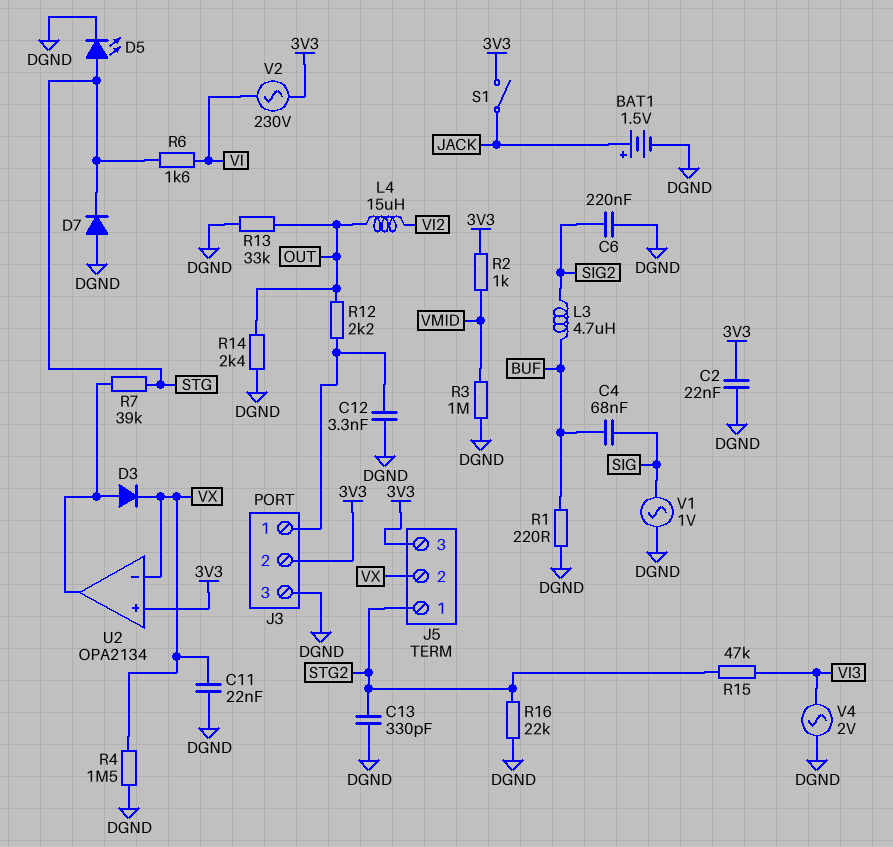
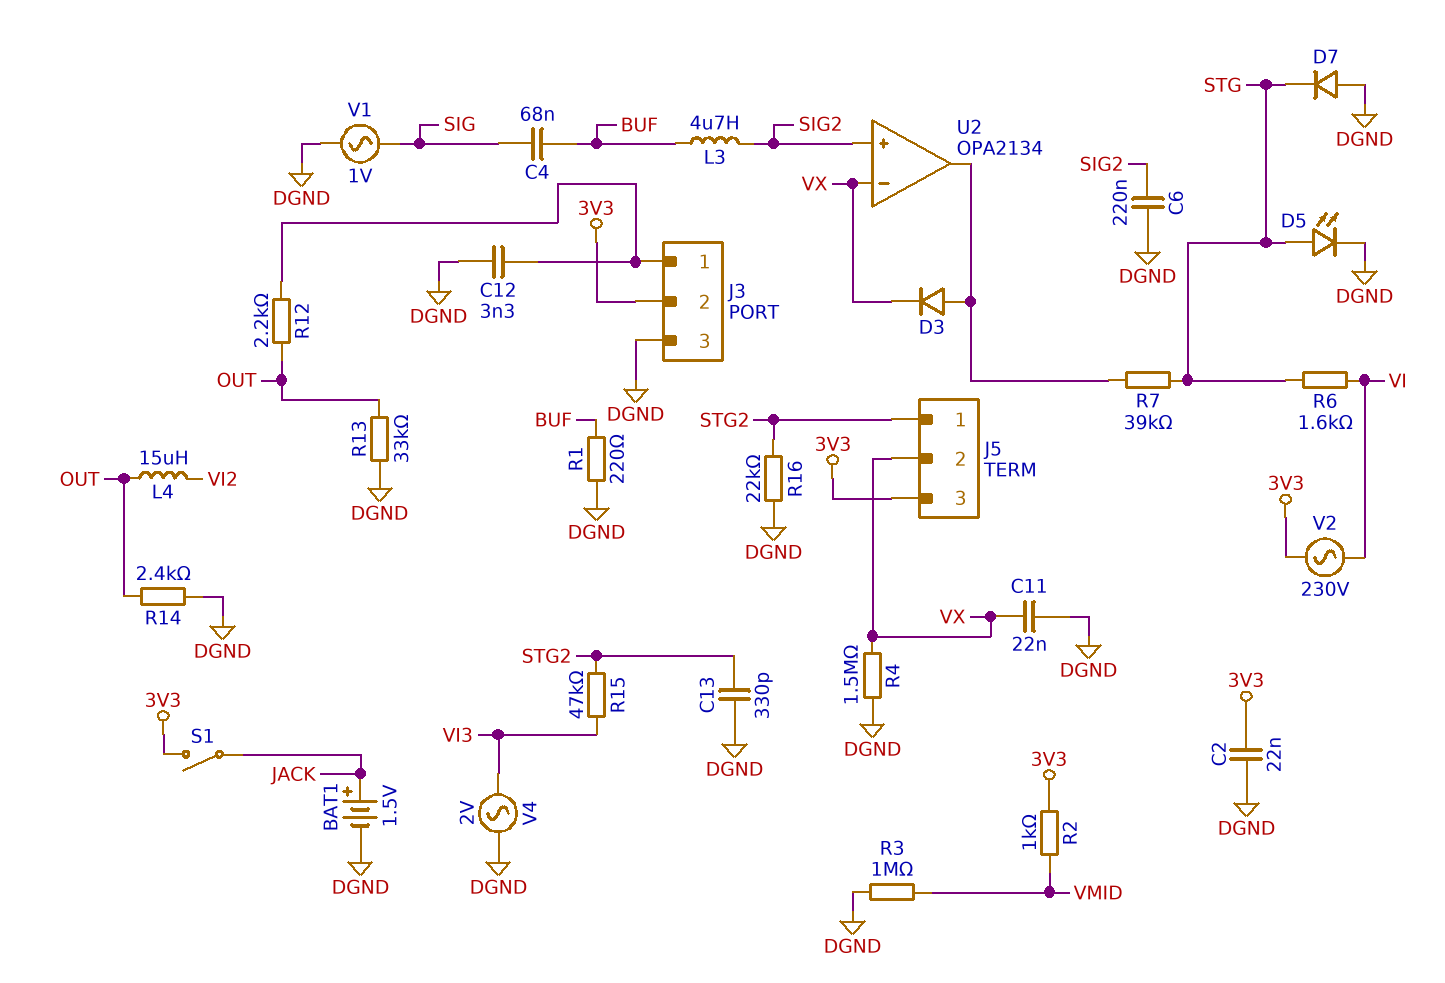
U2 pin in+: 3V3 -> SIG2

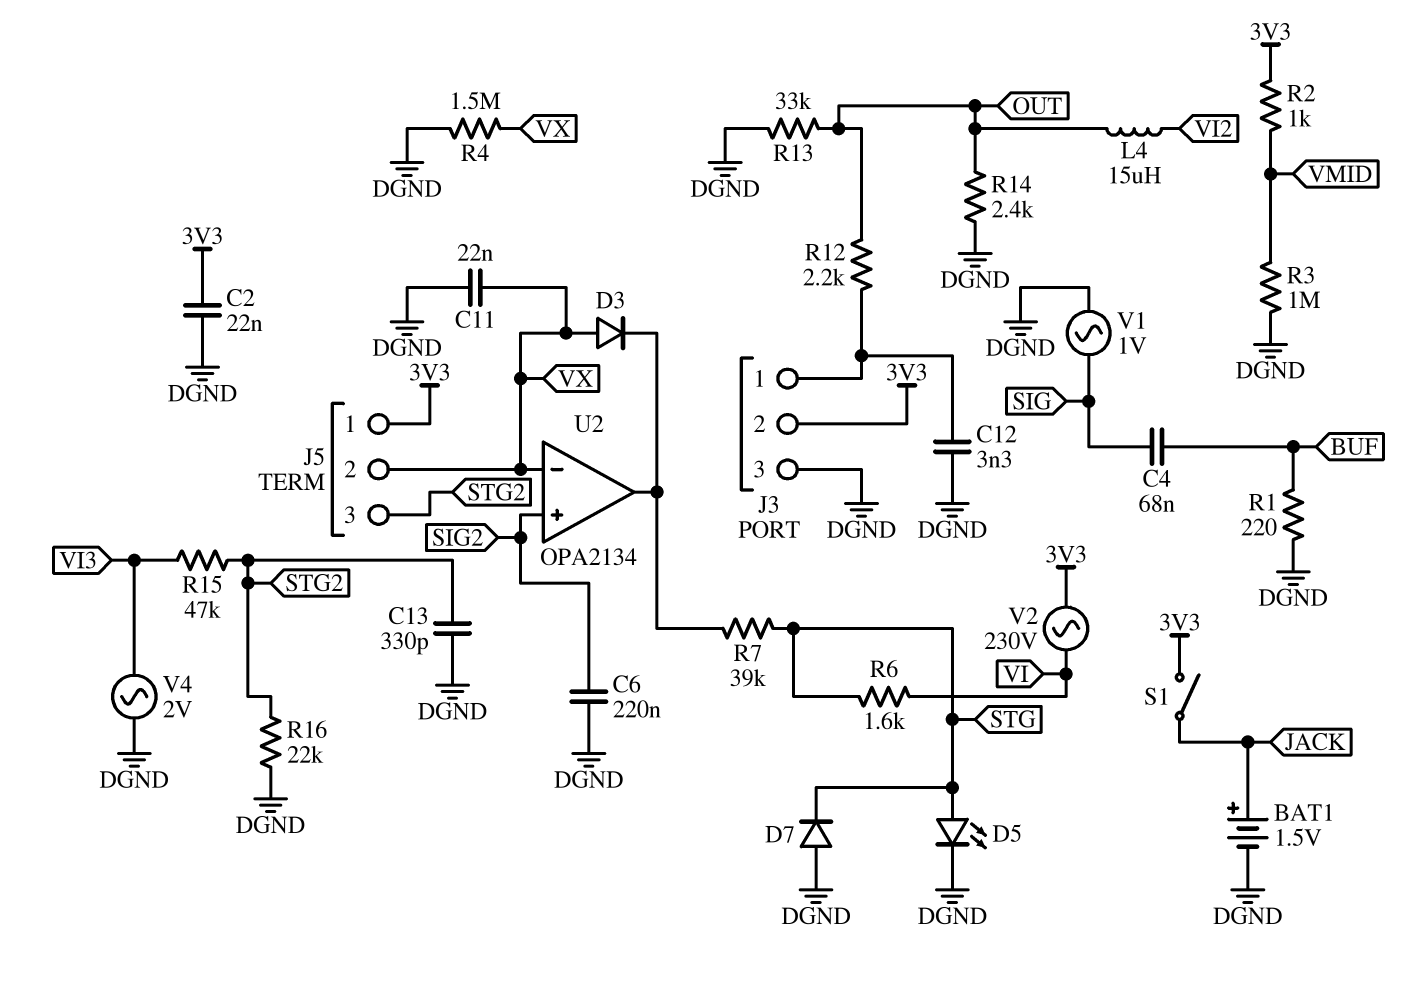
D3: diode (A U2/out, K VX) -> diode (A VX, K U2/out)
J5 pin 1: STG2 -> 3V3
J5 pin 3: 3V3 -> STG2
L3: 4.7uH (BUF, SIG2) -> none

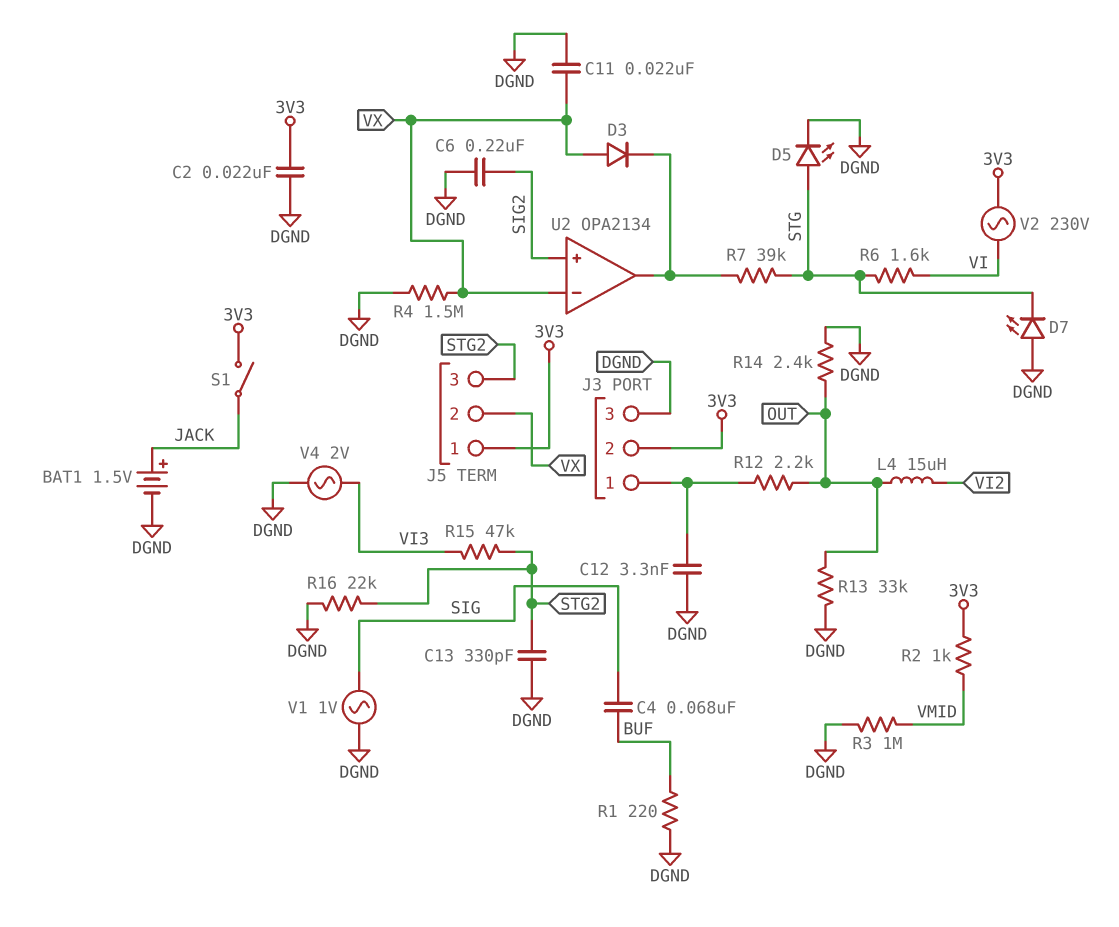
D7: diode (A DGND, K STG) -> LED (A DGND, K STG)

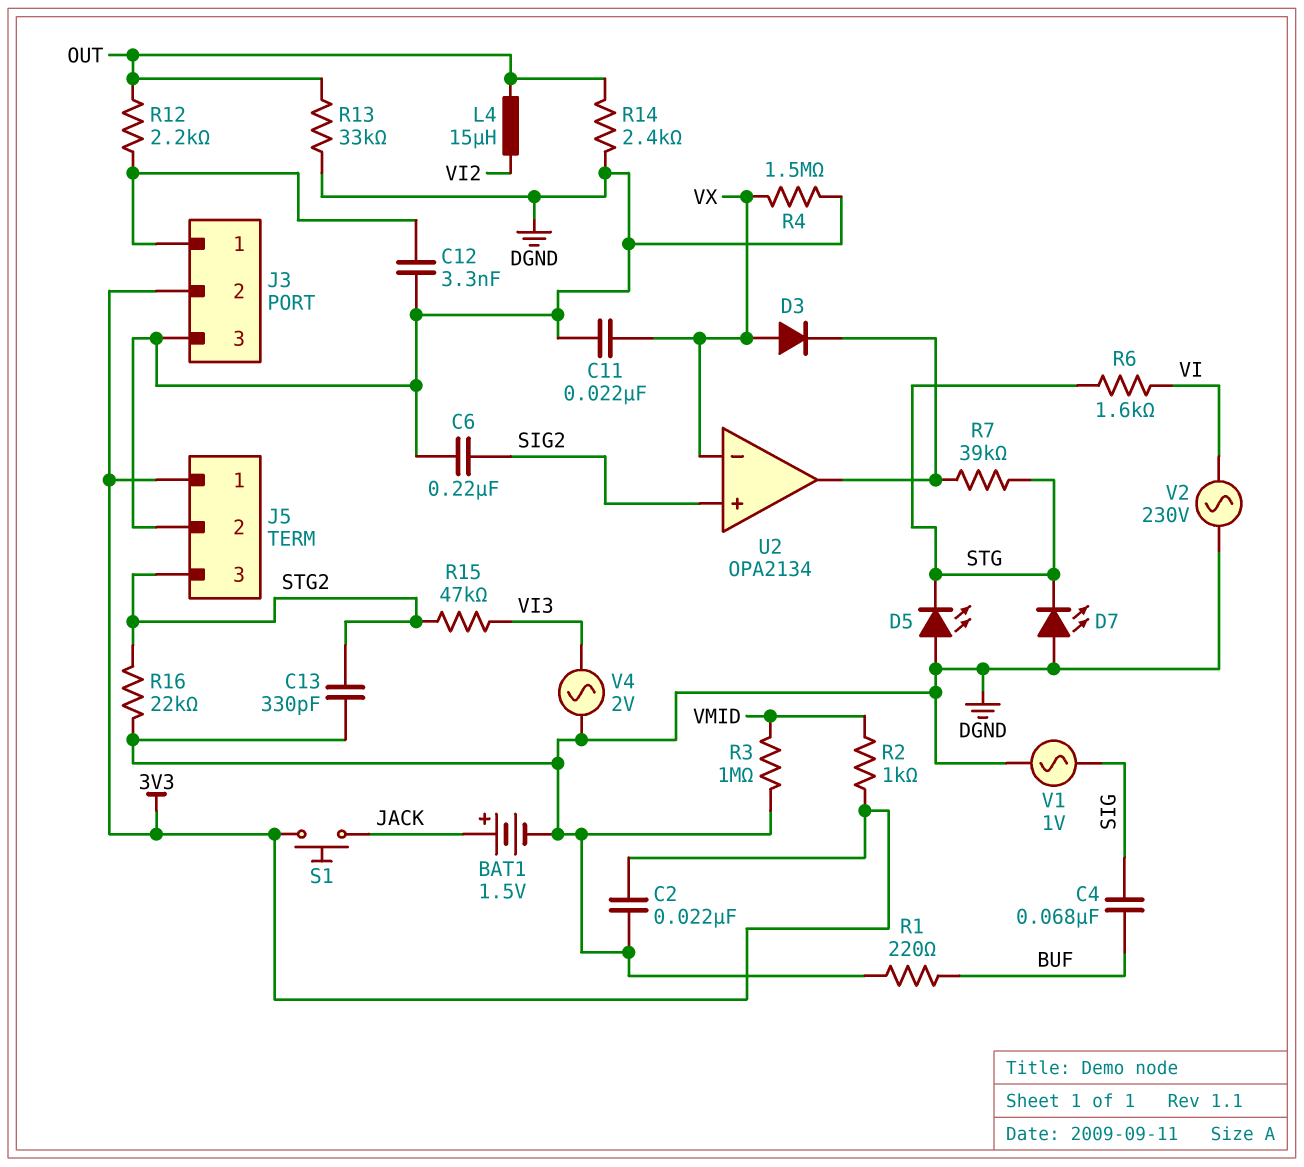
D5: LED (A STG, K DGND) -> LED (A DGND, K STG)
J5 pin 2: VX -> DGND
S1: switch (3V3, JACK) -> button (3V3, JACK)
V2: AC 230V (3V3, VI) -> AC 230V (DGND, VI)

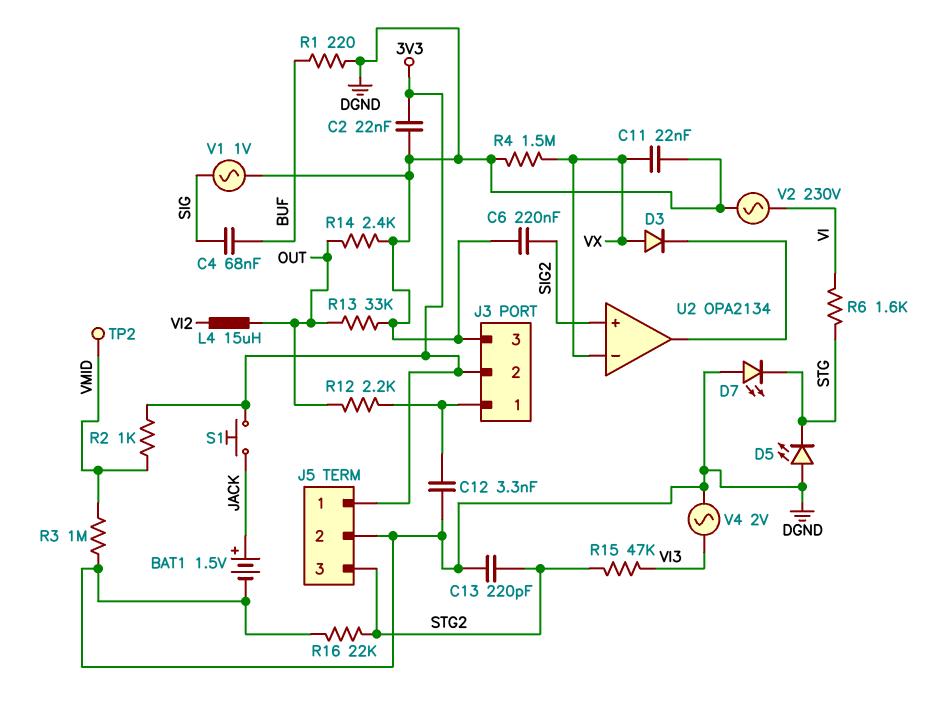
C13: 330pF (DGND, STG2) -> 220pF (DGND, STG2)
R7: 39k (STG, U2/out) -> none
TP2: none -> test point (VMID)

